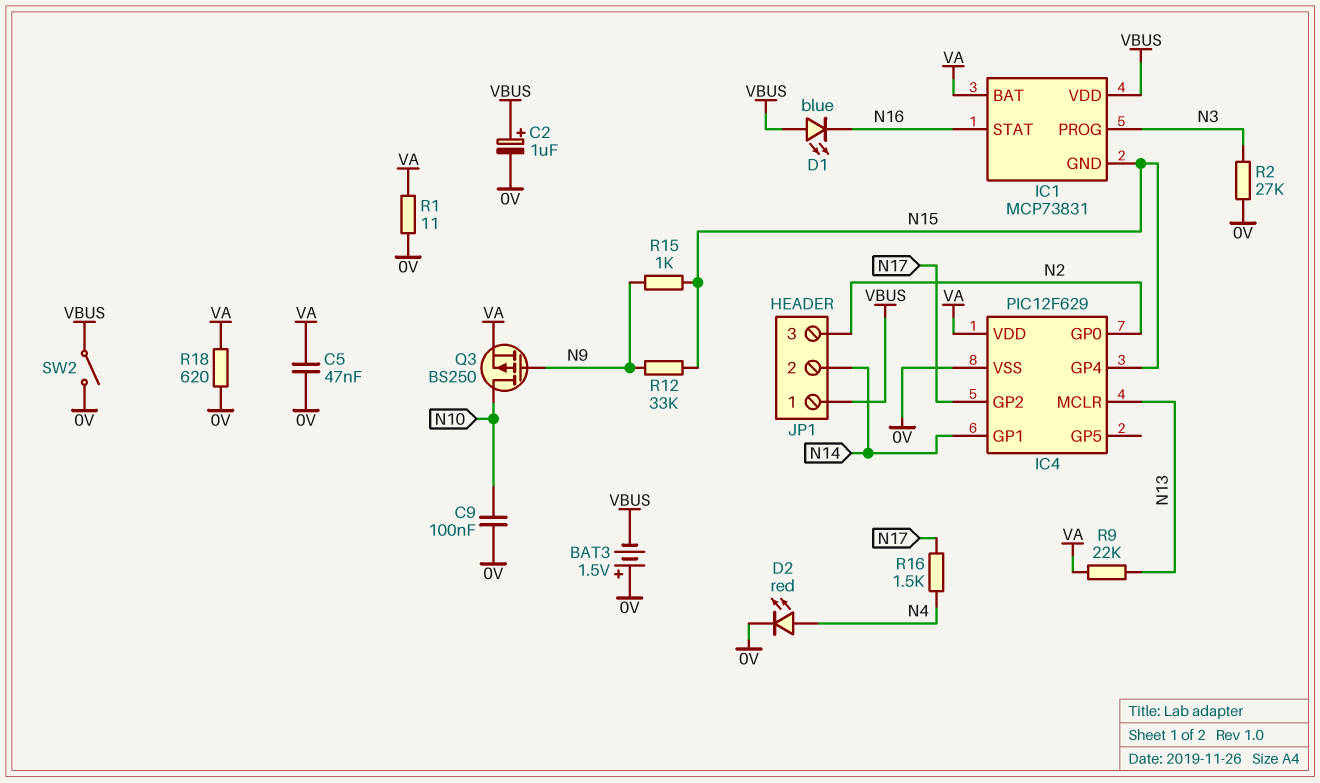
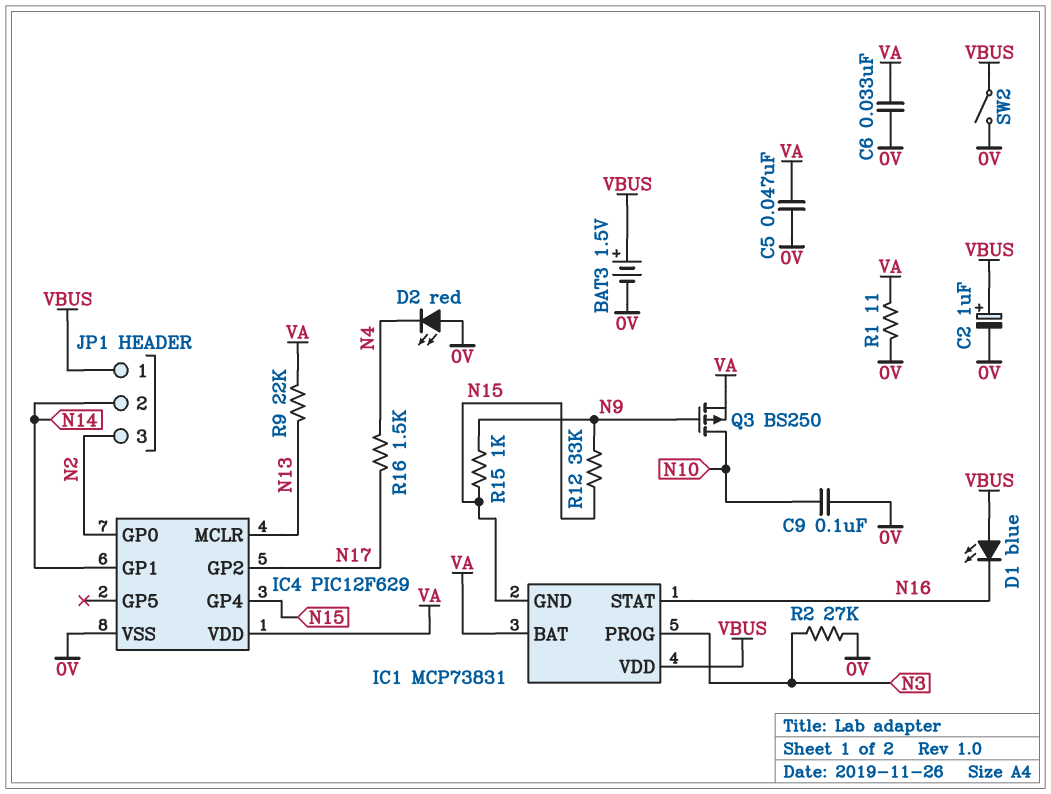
BAT3: 1.5V (plus 0V, minus VBUS) -> 1.5V (plus VBUS, minus 0V)
C6: none -> 33nF (0V, VA)
D2: LED red (A N4, K 0V) -> LED red (A 0V, K N4)
R18: 620 (0V, VA) -> none

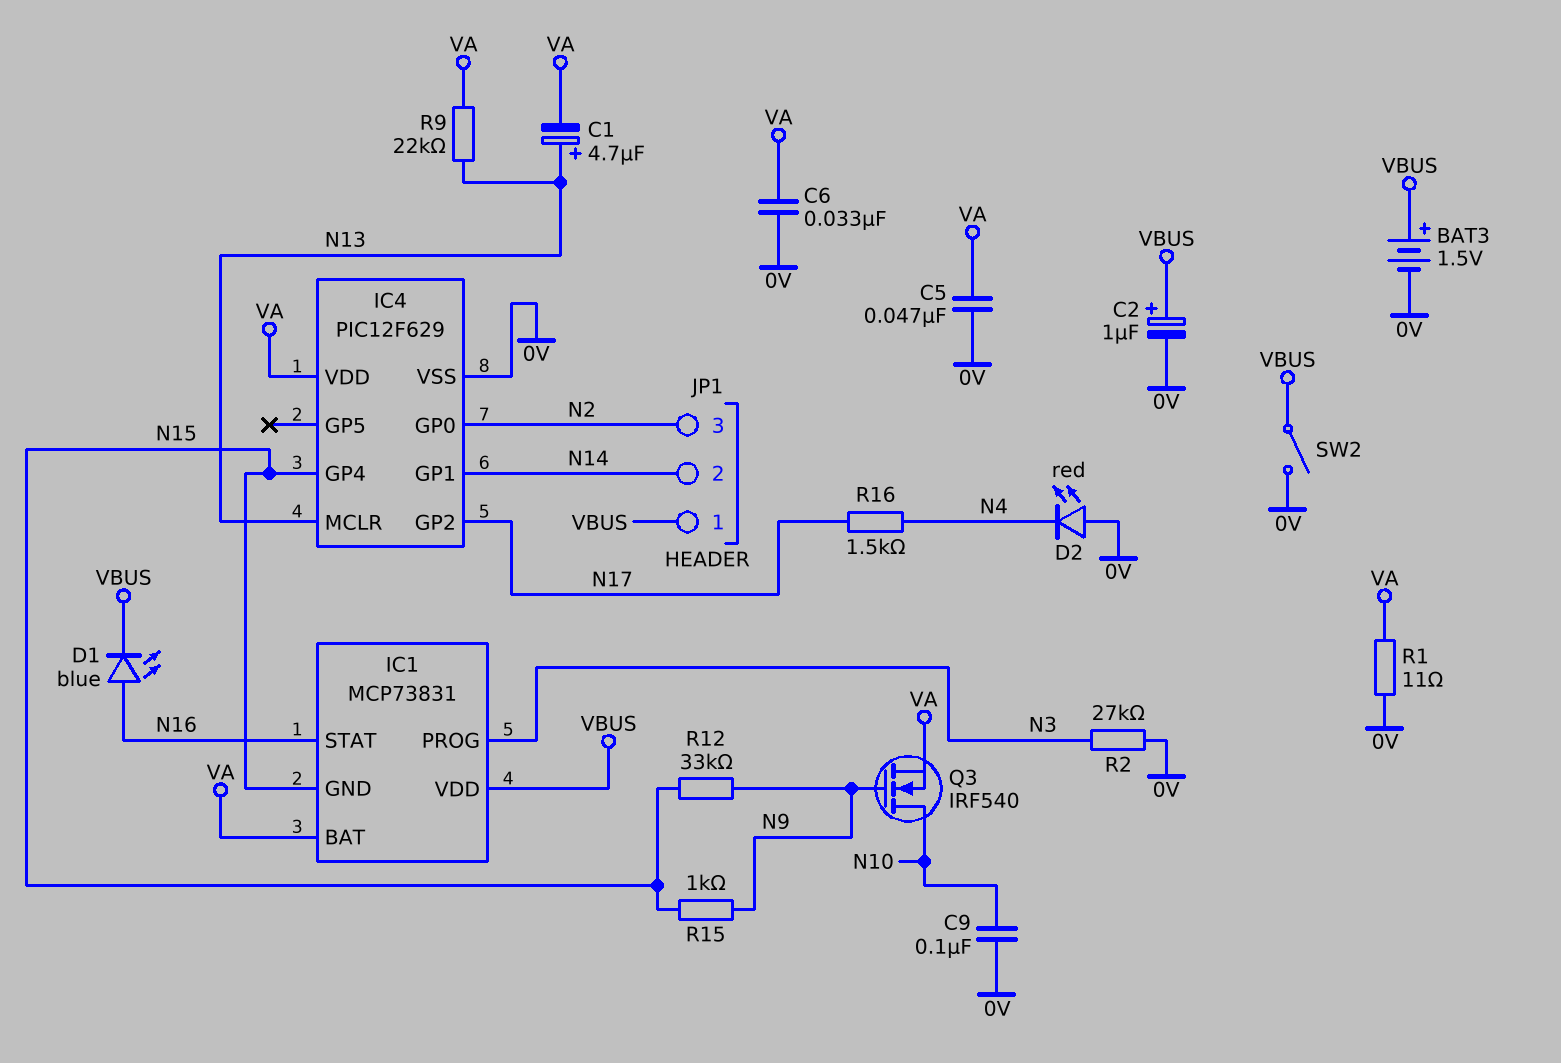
C1: none -> 4.7uF (plus N13, minus VA)
D1: LED blue (A VBUS, K N16) -> LED blue (A N16, K VBUS)
Q3: PMOS BS250 (G N9, D N10, S VA) -> NMOS IRF540 (G N9, D N10, S VA)

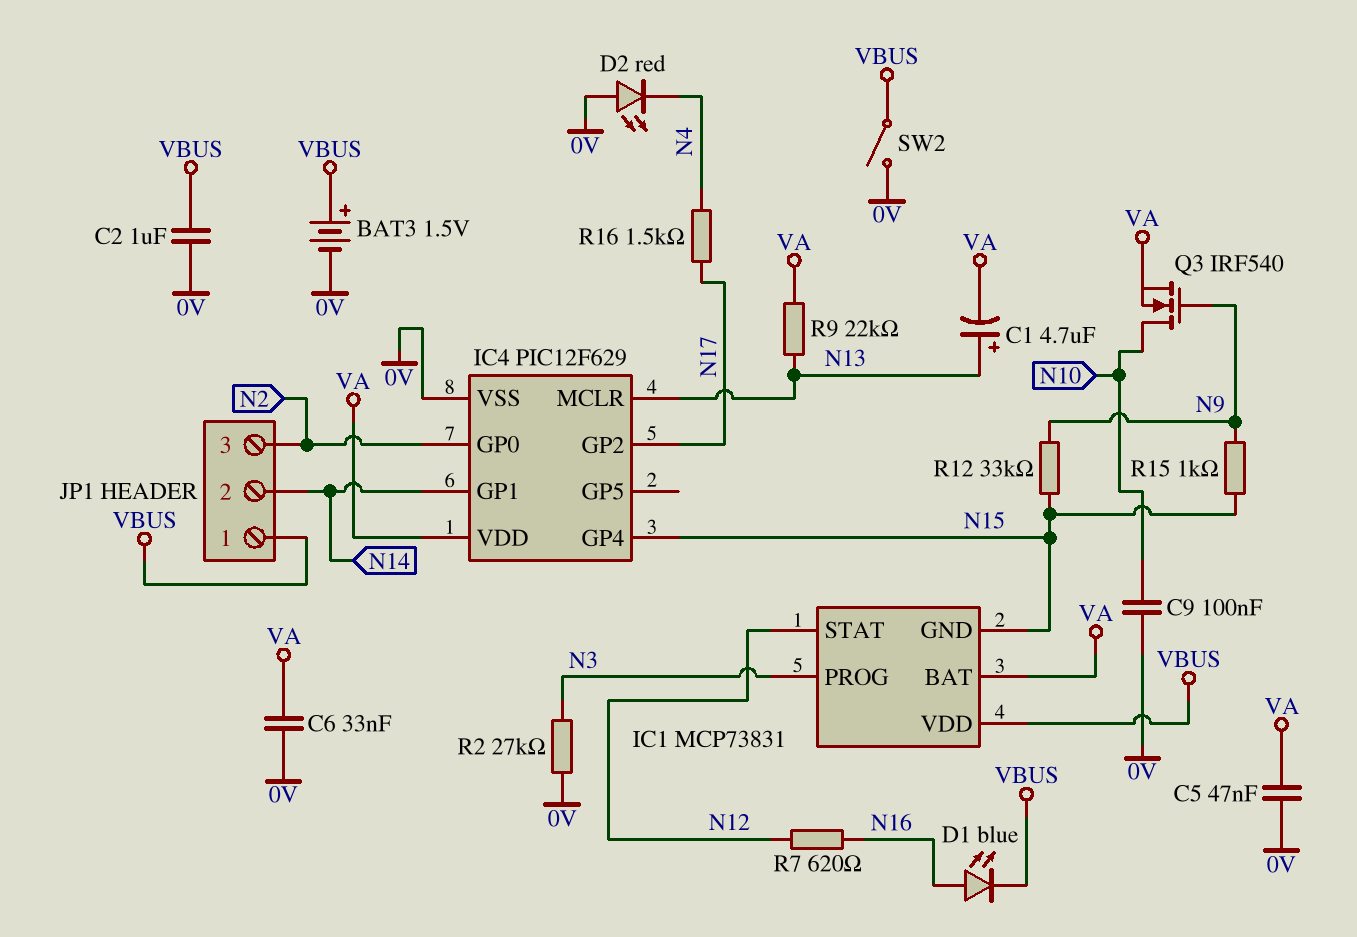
C2: 1uF (plus VBUS, minus 0V) -> 1uF (0V, VBUS)
IC1 pin STAT: N16 -> N12
R1: 11 (0V, VA) -> none
R7: none -> 620 (N12, N16)

